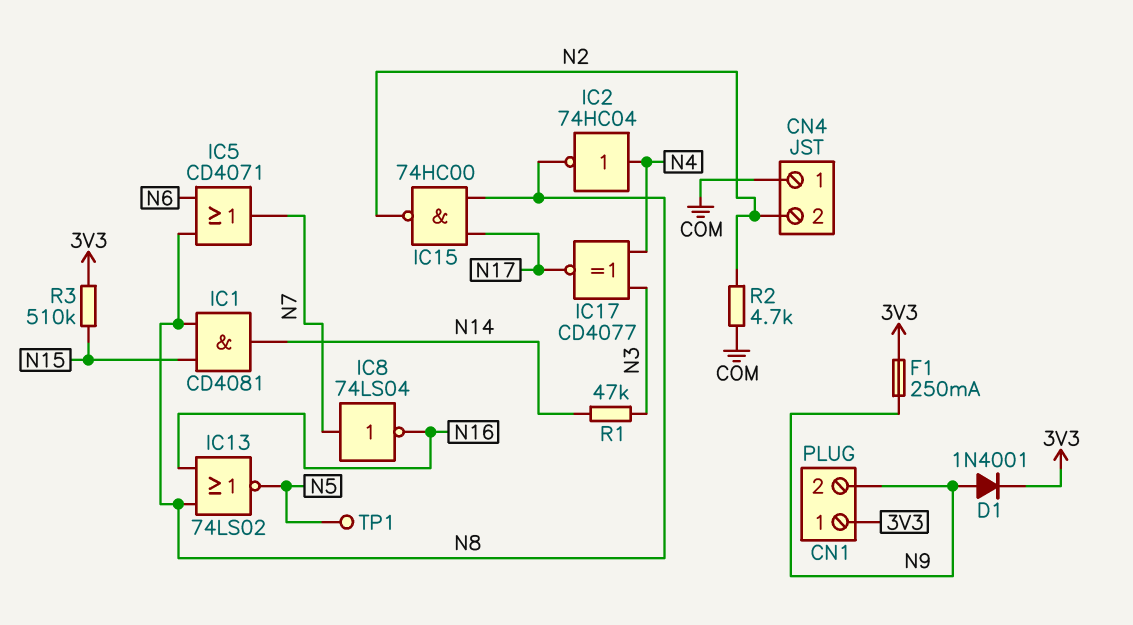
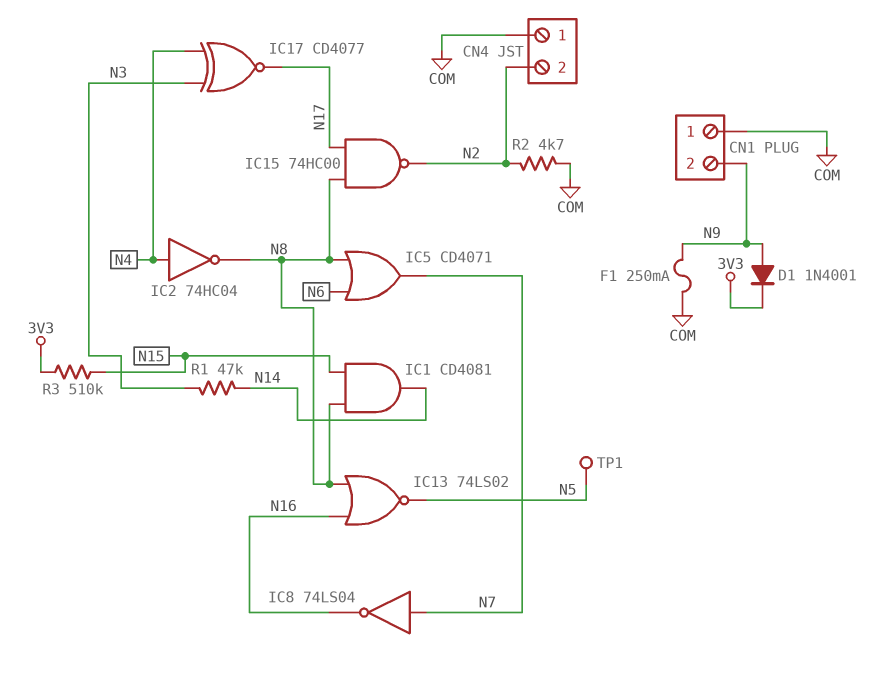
CN1 pin 1: 3V3 -> COM
F1: 250mA (3V3, N9) -> 250mA (COM, N9)

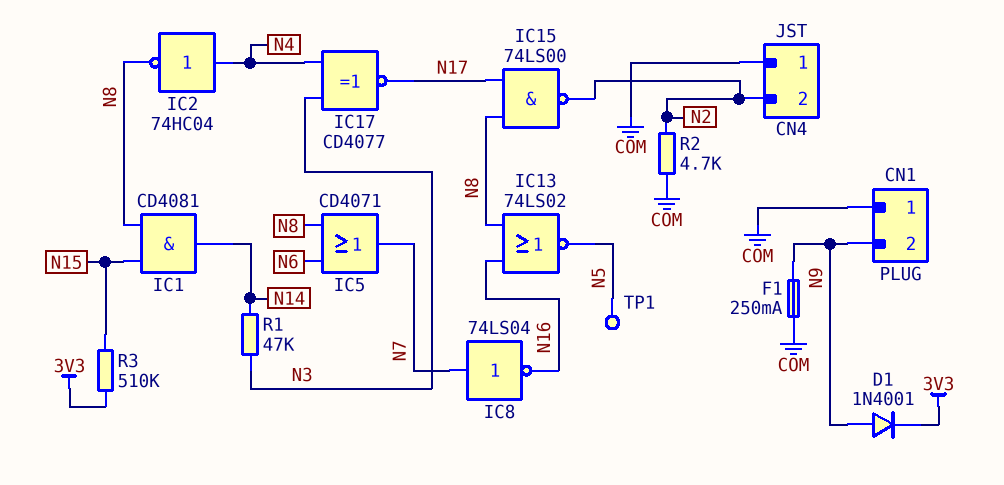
IC15: NAND 74HC00 (in N8, in N17, out N2) -> NAND 74LS00 (in N8, in N17, out N2)

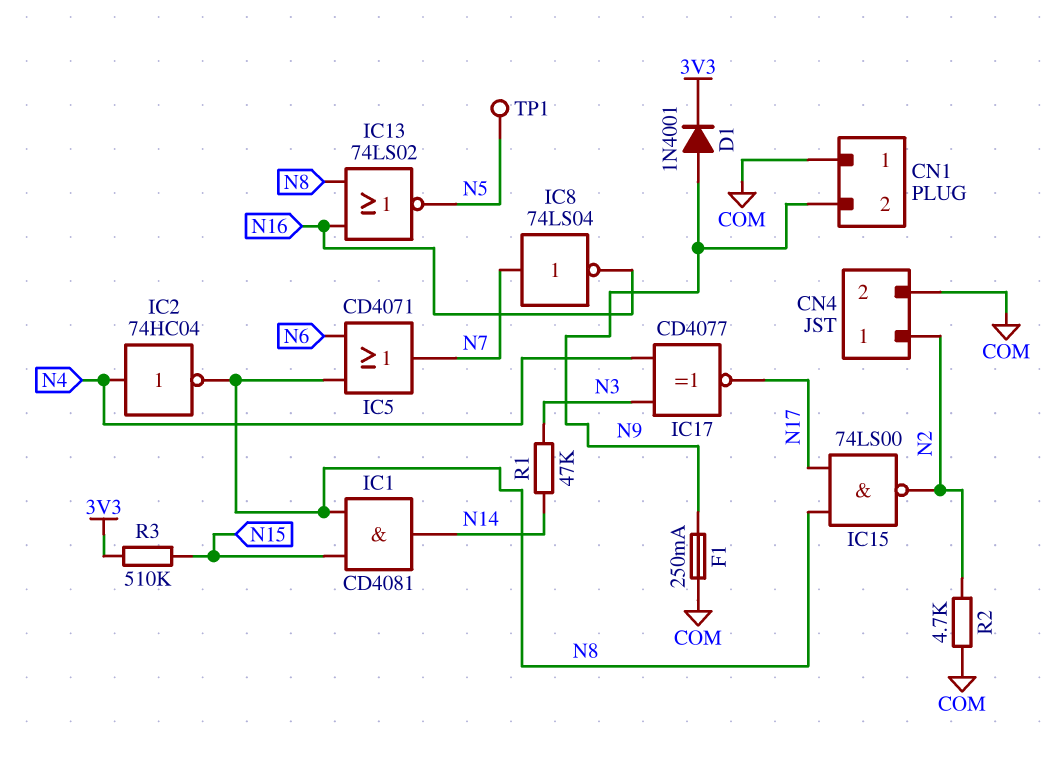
CN4 pin 1: COM -> N2
CN4 pin 2: N2 -> COM

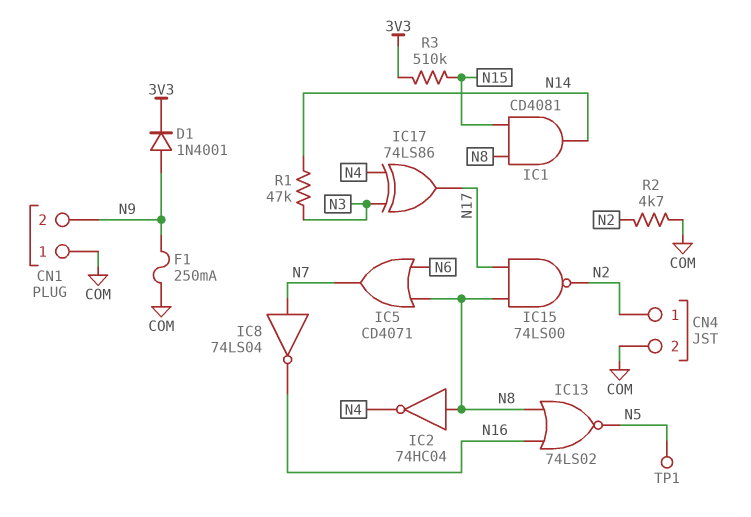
IC2: NOT 74HC04 (in N4, out N8) -> NOT 74HC04 (in N8, out N4)
IC17: XNOR CD4077 (in N3, in N4, out N17) -> XOR 74LS86 (in N3, in N4, out N17)

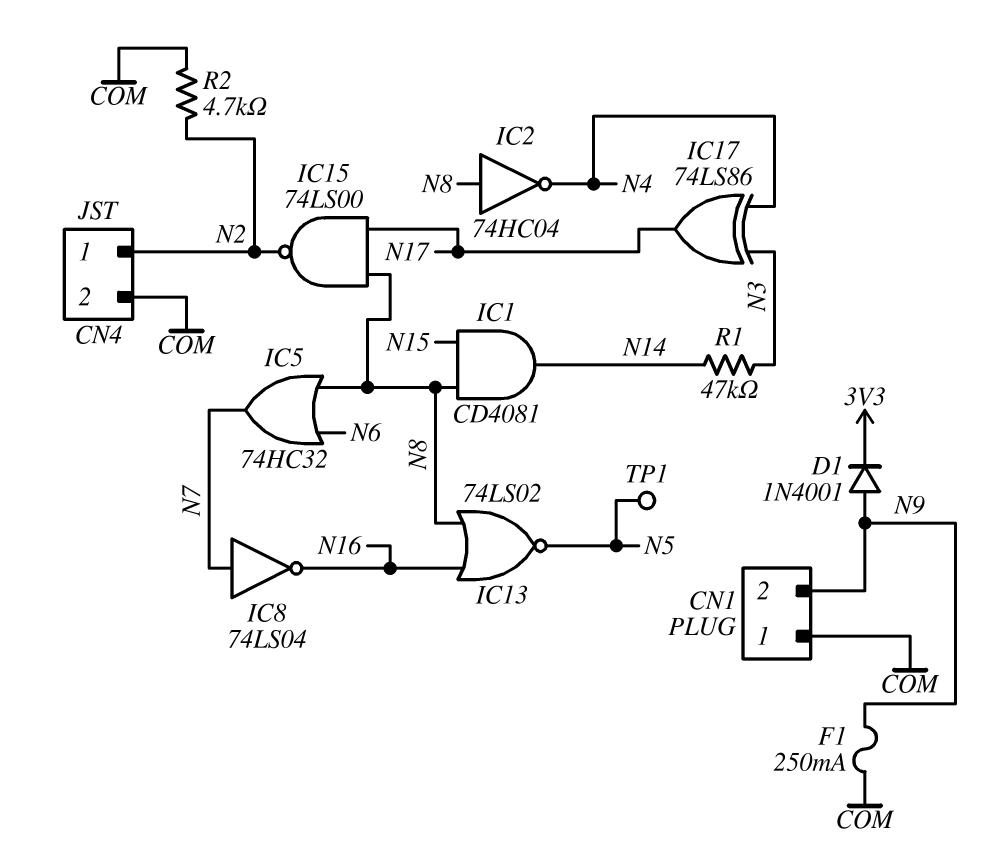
IC5: OR CD4071 (in N6, in N8, out N7) -> OR 74HC32 (in N6, in N8, out N7)
R3: 510k (3V3, N15) -> none

